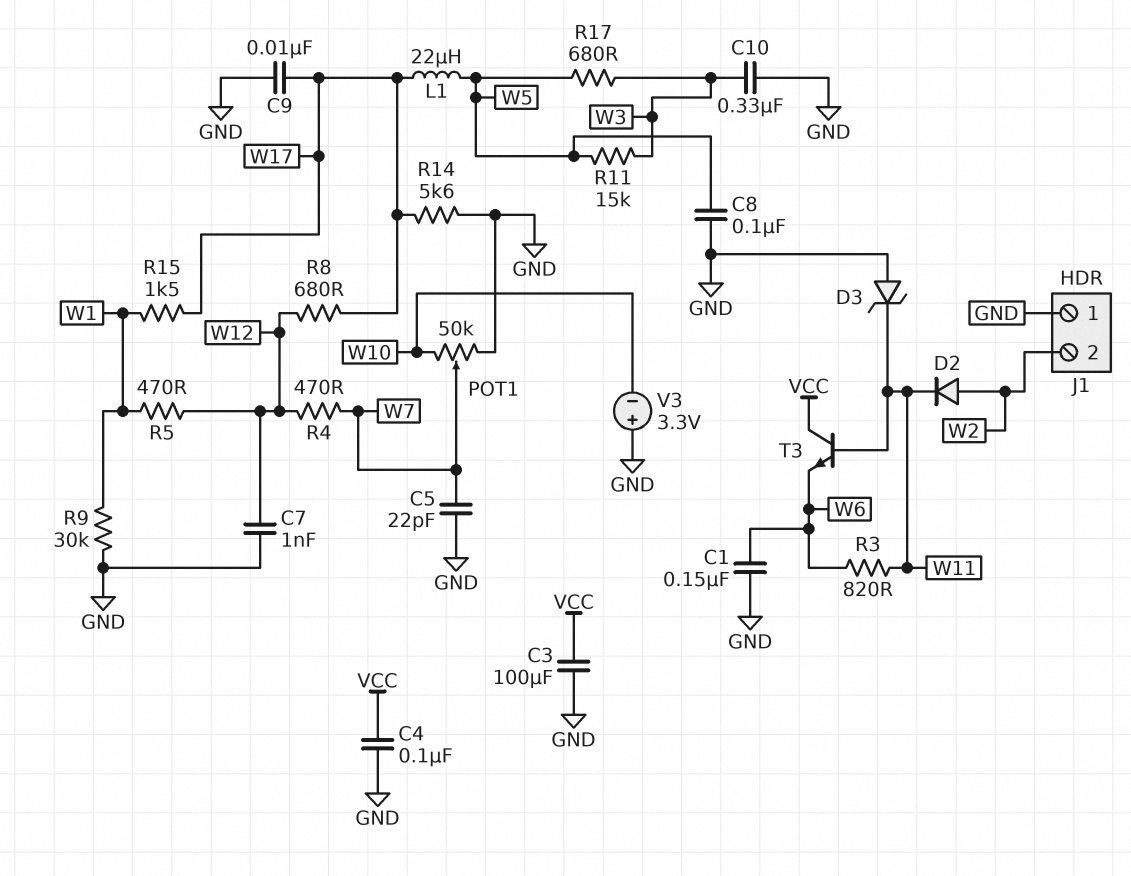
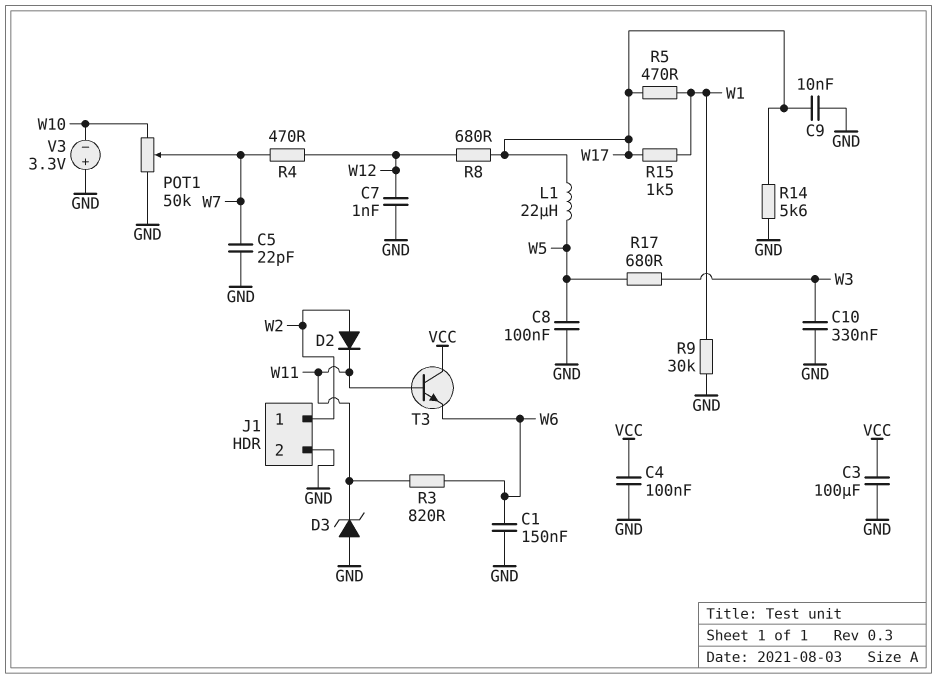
J1 pin 1: GND -> W2
J1 pin 2: W2 -> GND
R5: 470 (W1, W12) -> 470 (W1, W17)
R11: 15k (W3, W5) -> none

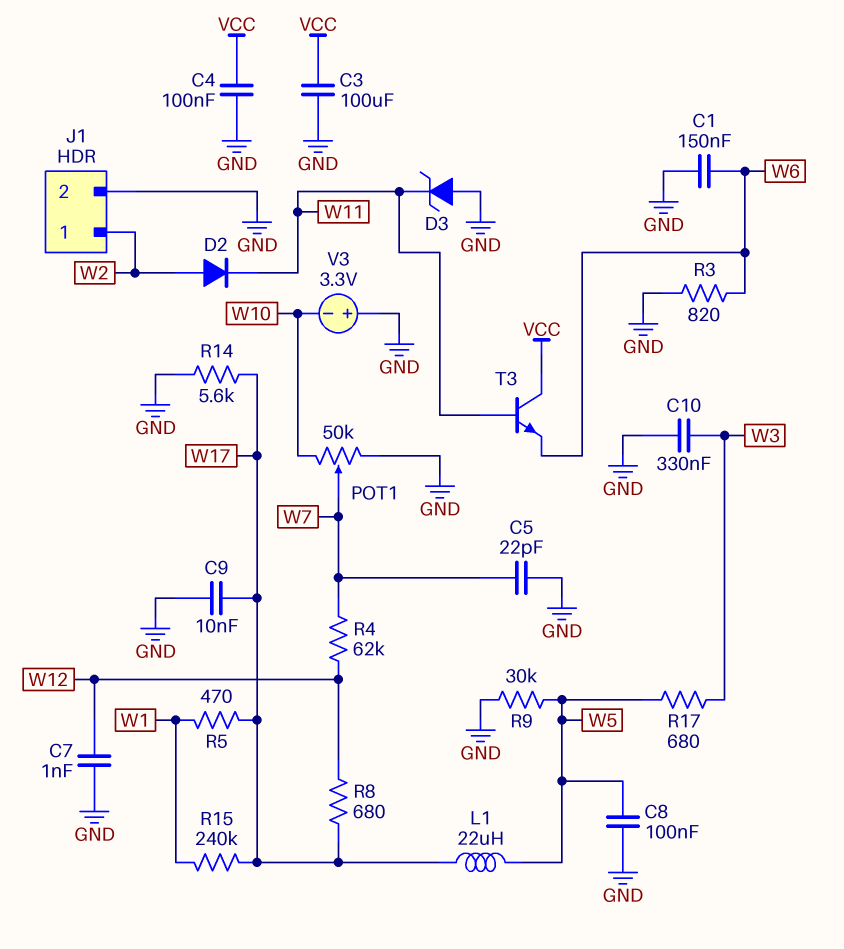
R3: 820 (W6, W11) -> 820 (GND, W6)
R4: 470 (W7, W12) -> 62k (W7, W12)
R9: 30k (GND, W1) -> 30k (GND, W5)
R15: 1.5k (W1, W17) -> 240k (W1, W17)

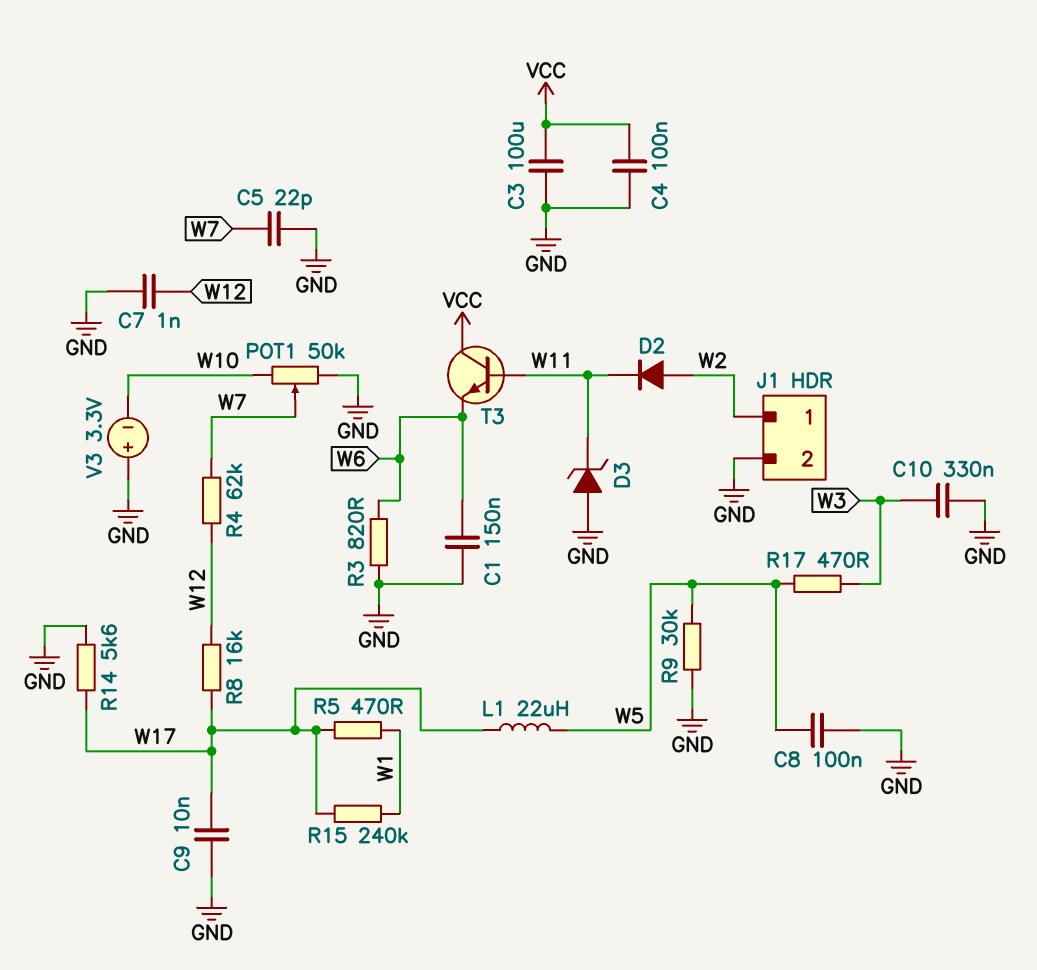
R8: 680 (W12, W17) -> 16k (W12, W17)
R17: 680 (W3, W5) -> 470 (W3, W5)

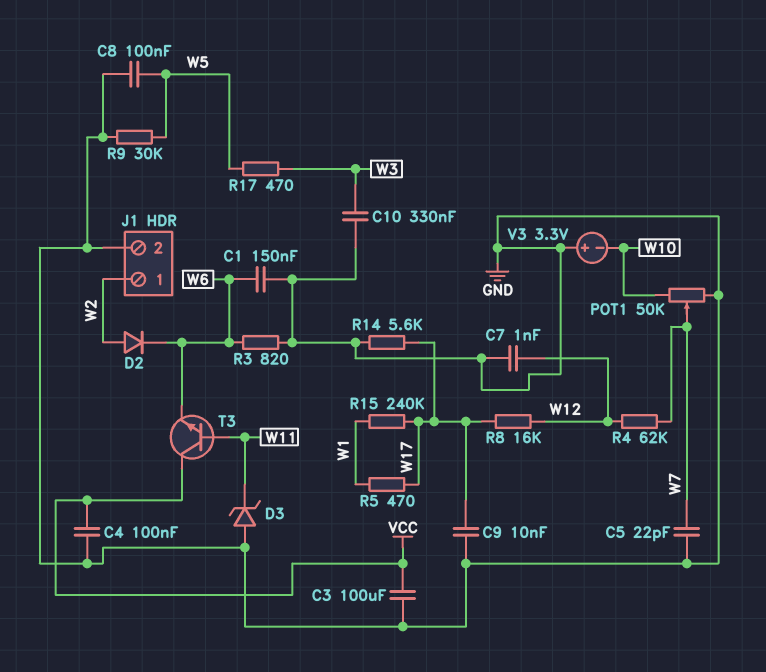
D2: diode (A W2, K W11) -> diode (A W2, K W6)
L1: 22uH (W5, W17) -> none

